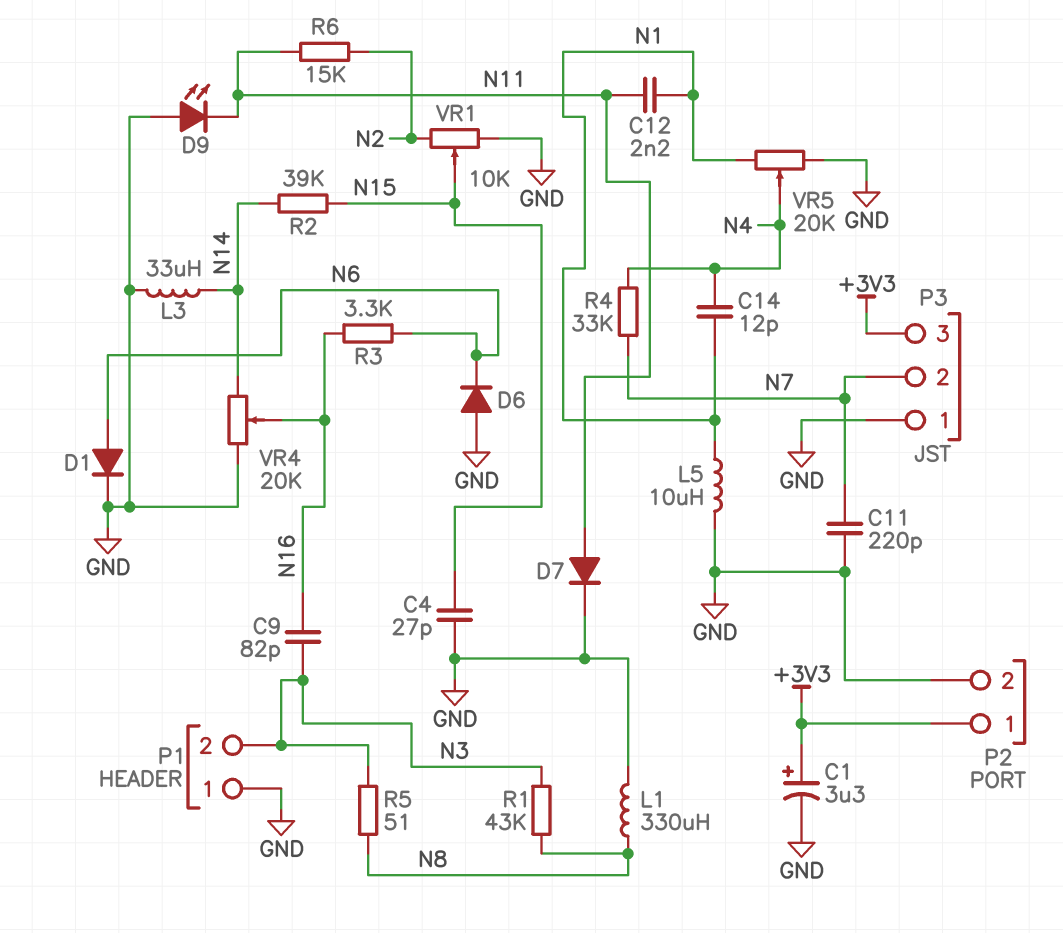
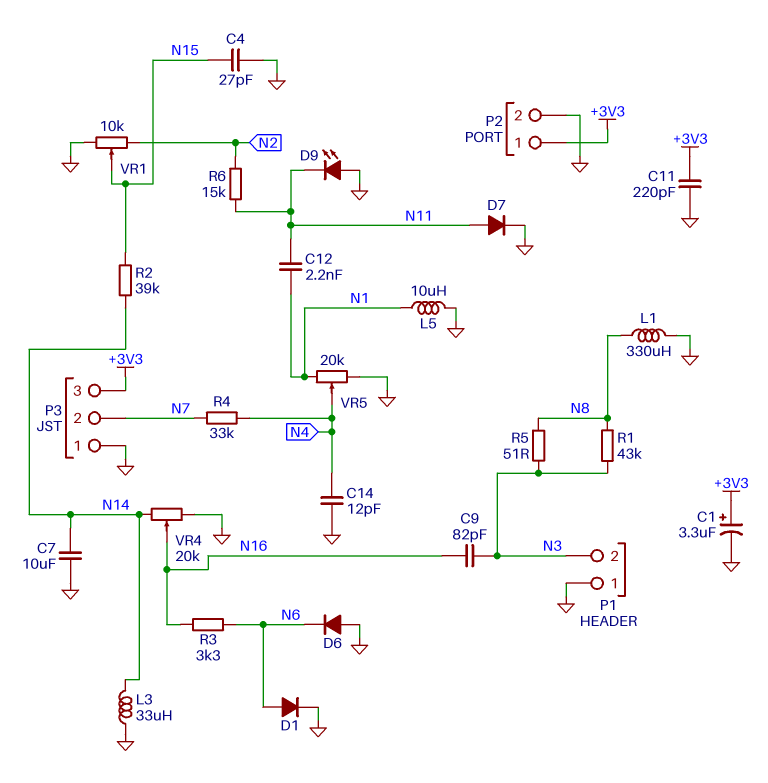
C7: none -> 10uF (GND, N14)
C11: 220pF (GND, N7) -> 220pF (+3V3, GND)
C14: 12pF (N1, N4) -> 12pF (GND, N4)

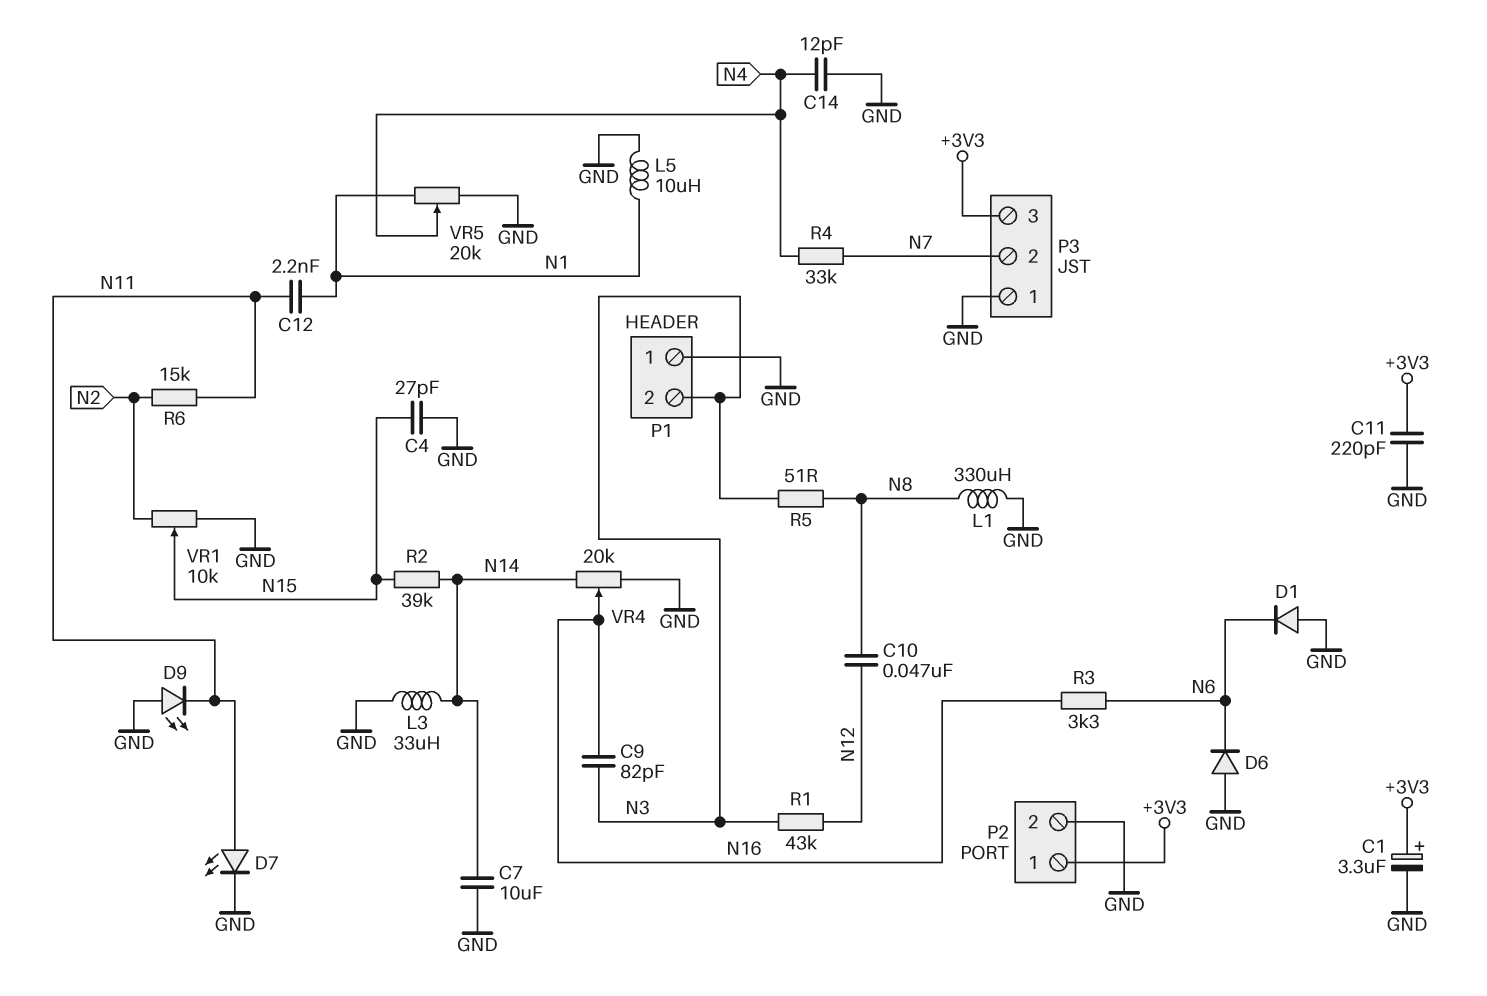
C10: none -> 47nF (N8, N12)
D1: diode (A N6, K GND) -> diode (A GND, K N6)
D7: diode (A N11, K GND) -> LED (A N11, K GND)
R1: 43k (N3, N8) -> 43k (N3, N12)

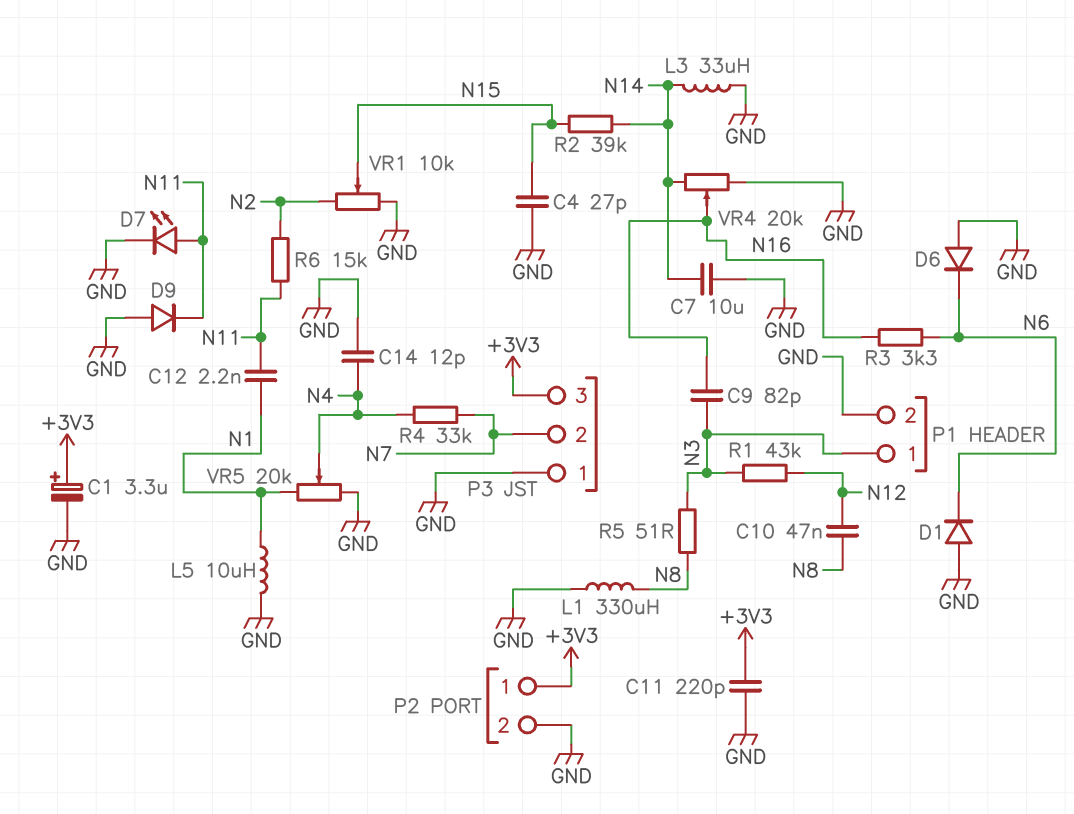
D9: LED (A GND, K N11) -> diode (A GND, K N11)
P1 pin 1: GND -> N3
P1 pin 2: N3 -> GND

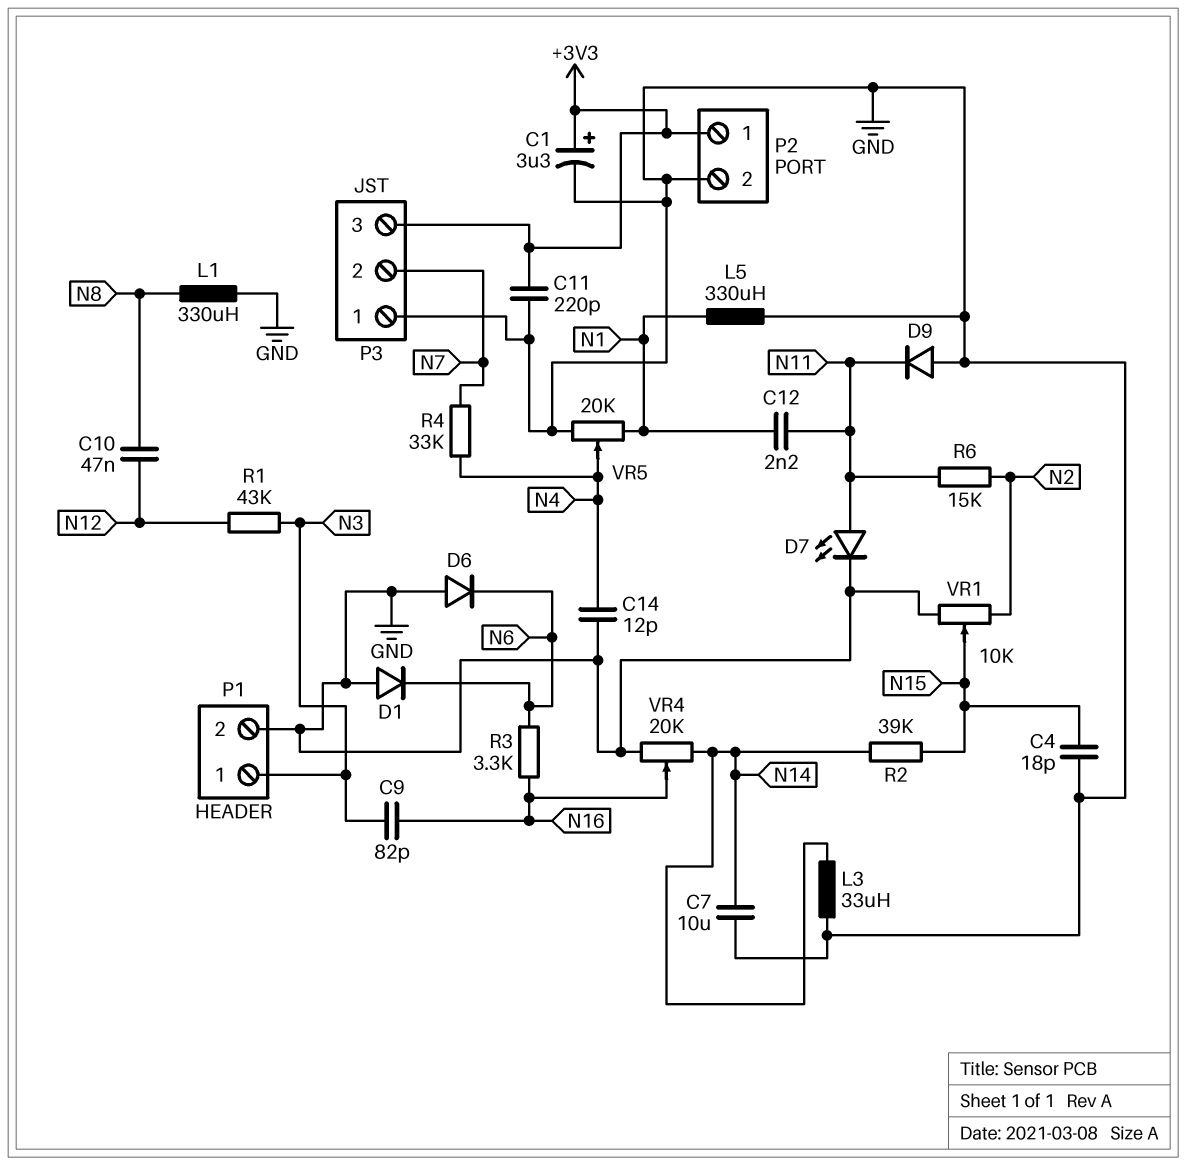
C4: 27pF (GND, N15) -> 18pF (GND, N15)
L5: 10uH (GND, N1) -> 330uH (GND, N1)
R5: 51 (N3, N8) -> none

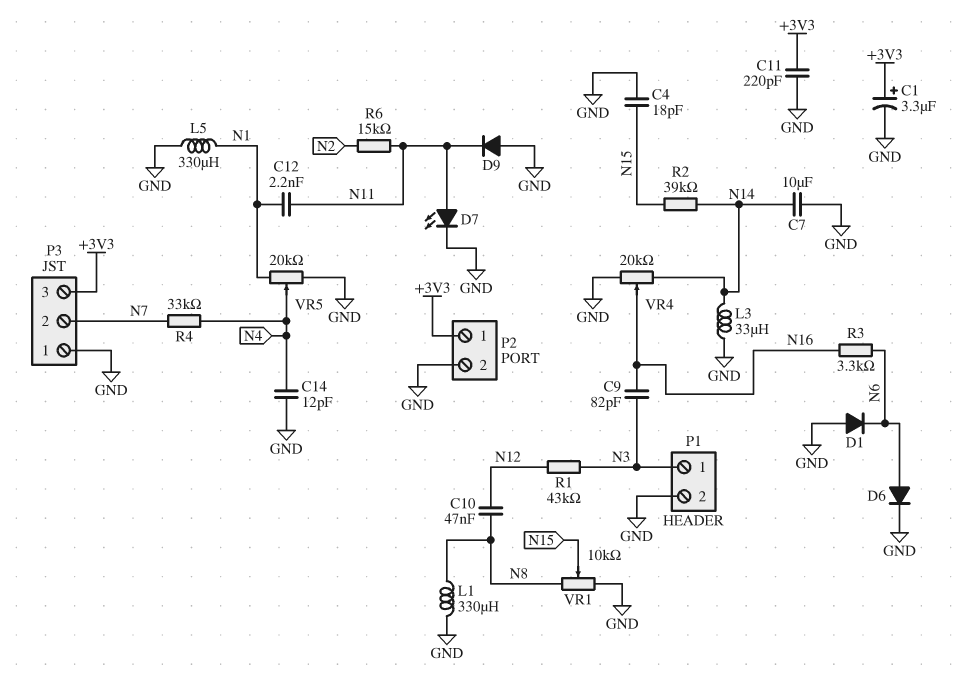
D6: diode (A GND, K N6) -> diode (A N6, K GND)
VR1: 10k (GND, N2, wiper N15) -> 10k (GND, N8, wiper N15)

